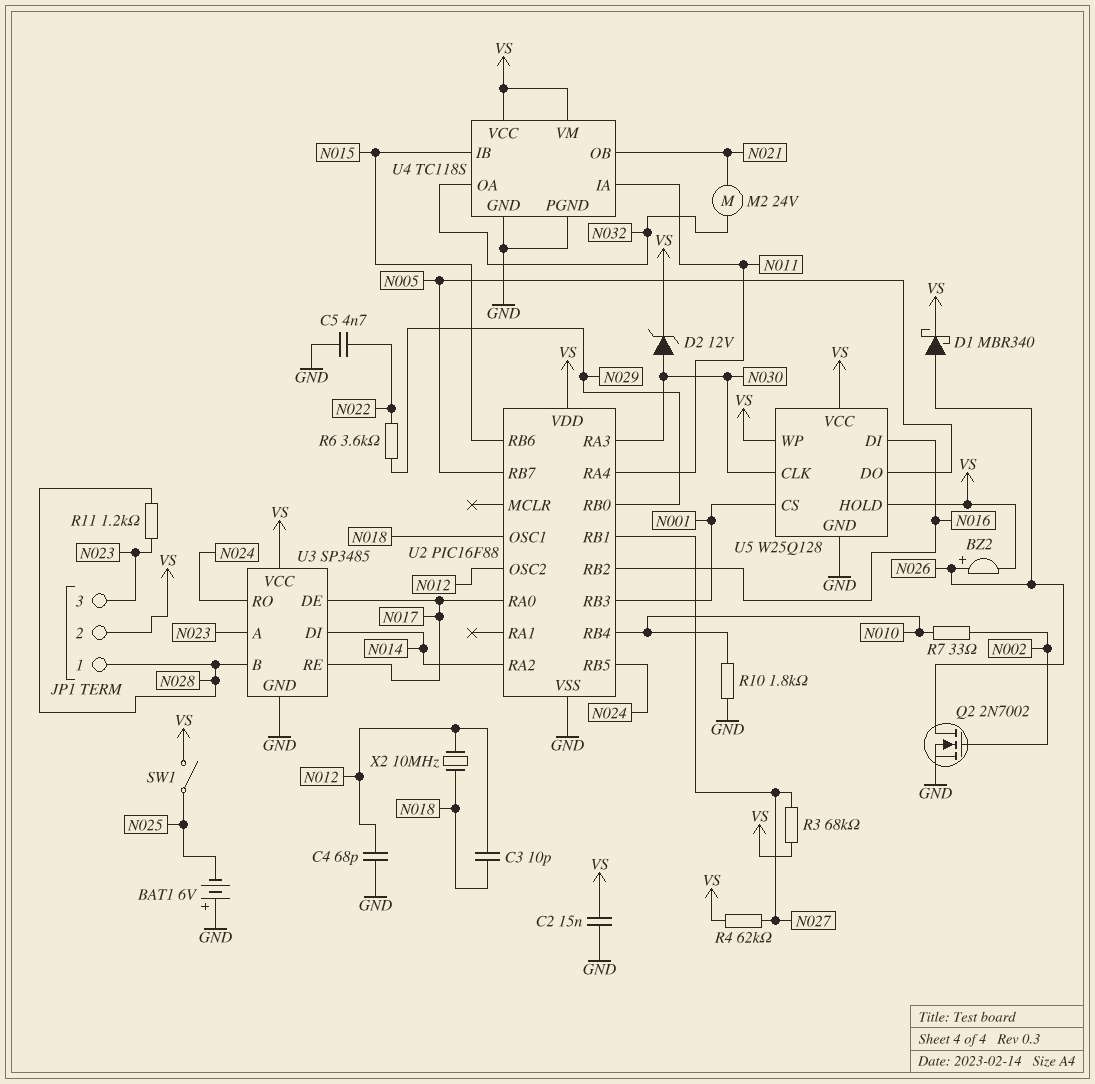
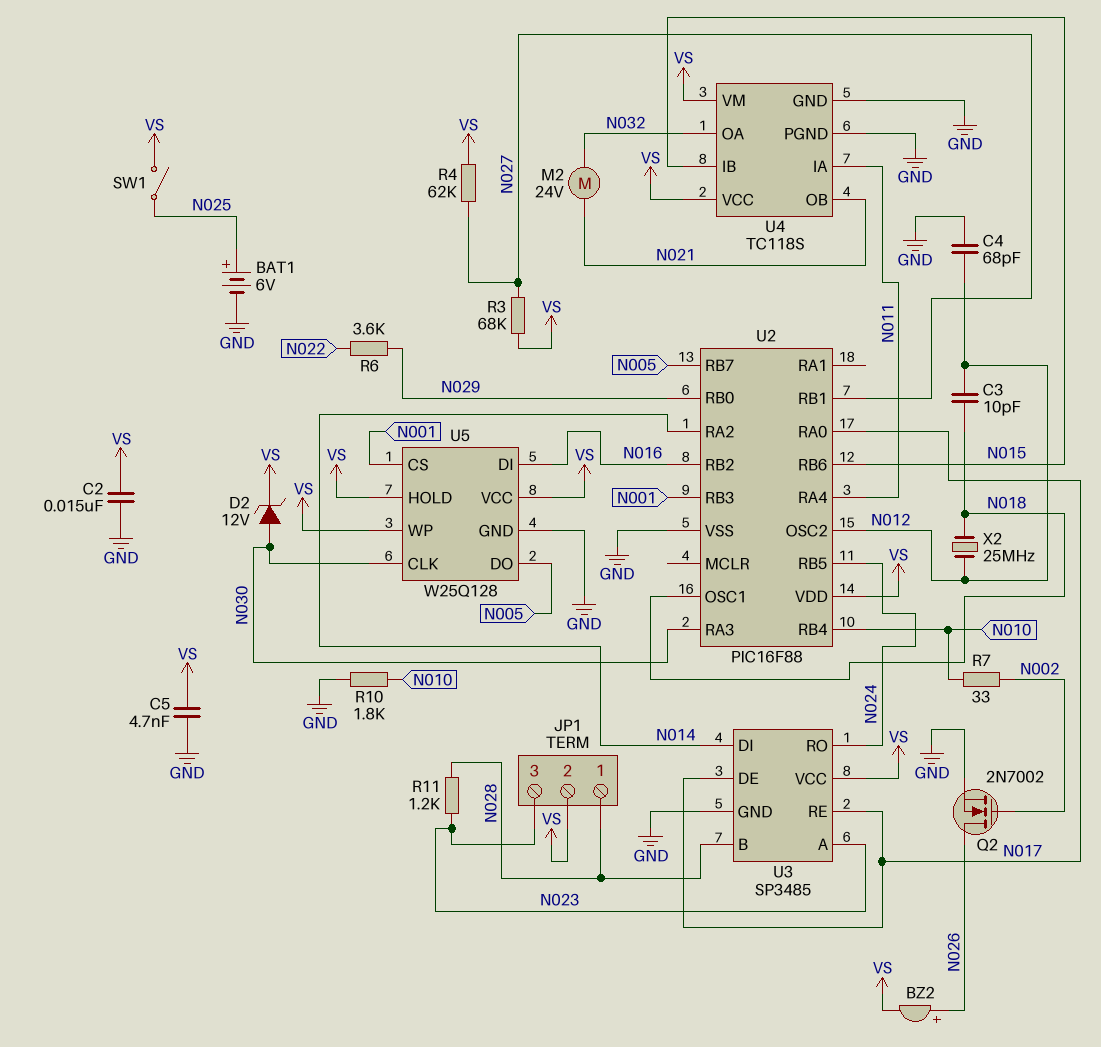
BAT1: 6V (plus GND, minus N025) -> 6V (plus N025, minus GND)
C5: 4.7nF (GND, N022) -> 4.7nF (GND, VS)
D1: schottky MBR340 (A N026, K VS) -> none
X2: 10MHz (N012, N018) -> 25MHz (N012, N018)

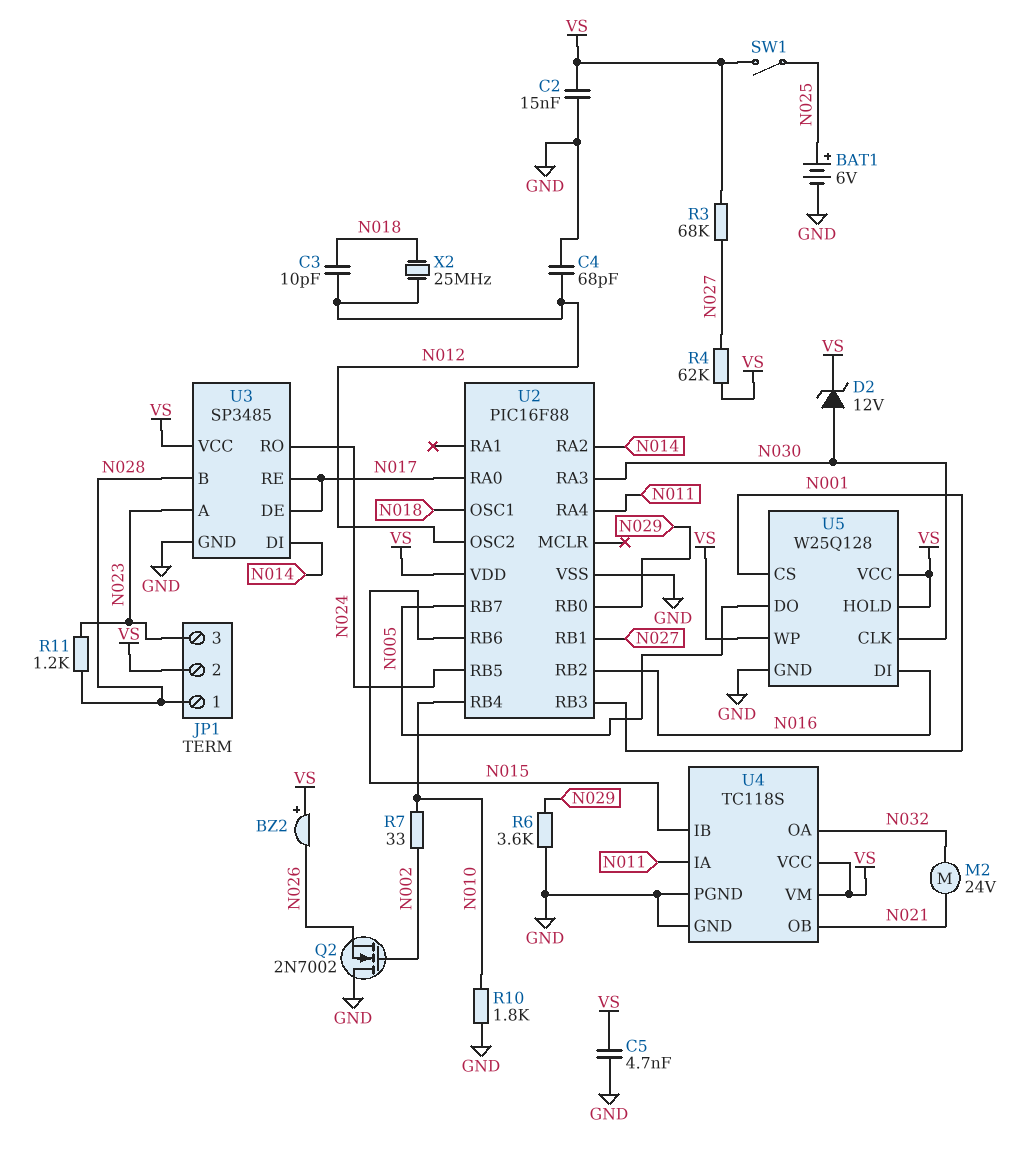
BZ2: buzzer (plus N026, minus VS) -> buzzer (plus VS, minus N026)
Q2: NMOS 2N7002 (G N002, D N026, S GND) -> NMOS 2N7002 (G N002, D GND, S N026)
R6: 3.6k (N022, N029) -> 3.6k (GND, N029)

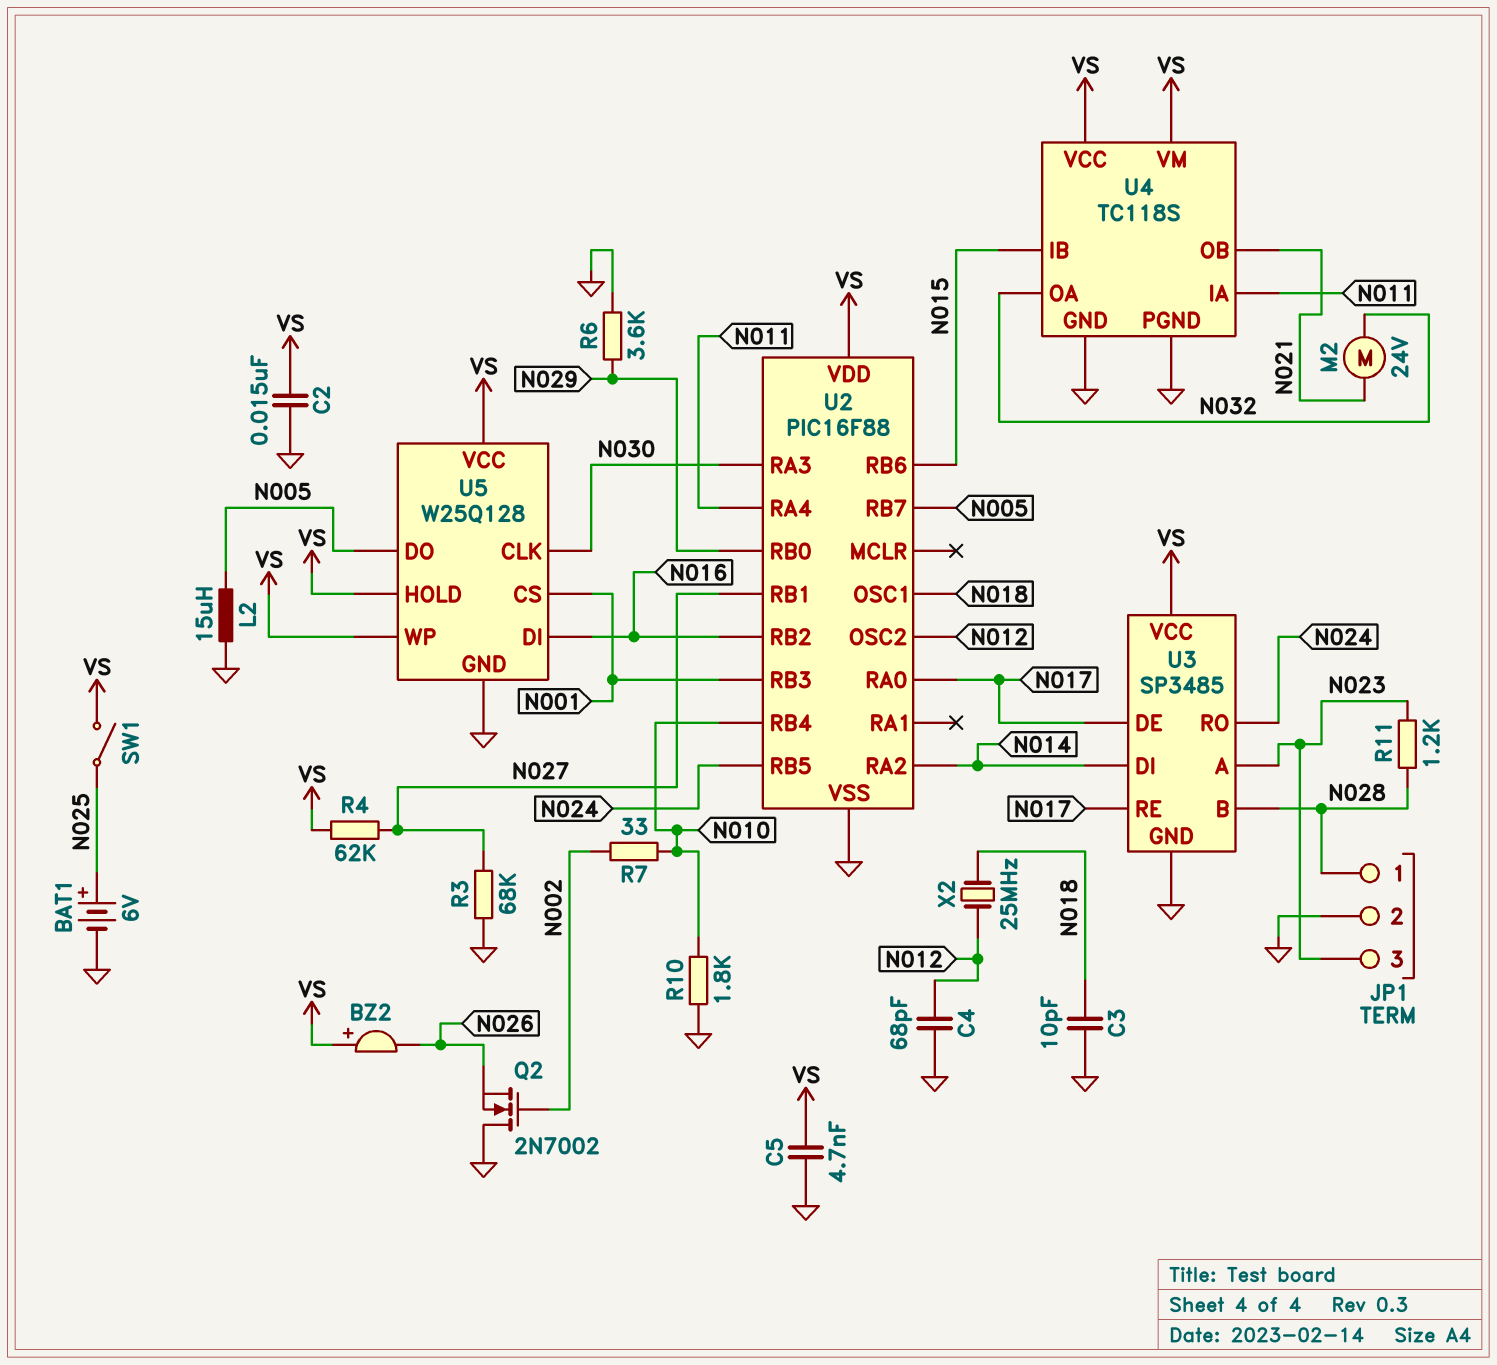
C3: 10pF (N012, N018) -> 10pF (GND, N018)
D2: zener 12V (A N030, K VS) -> none
JP1 pin 2: VS -> GND
L2: none -> 15uH (GND, N005)
R3: 68k (N027, VS) -> 68k (GND, N027)

